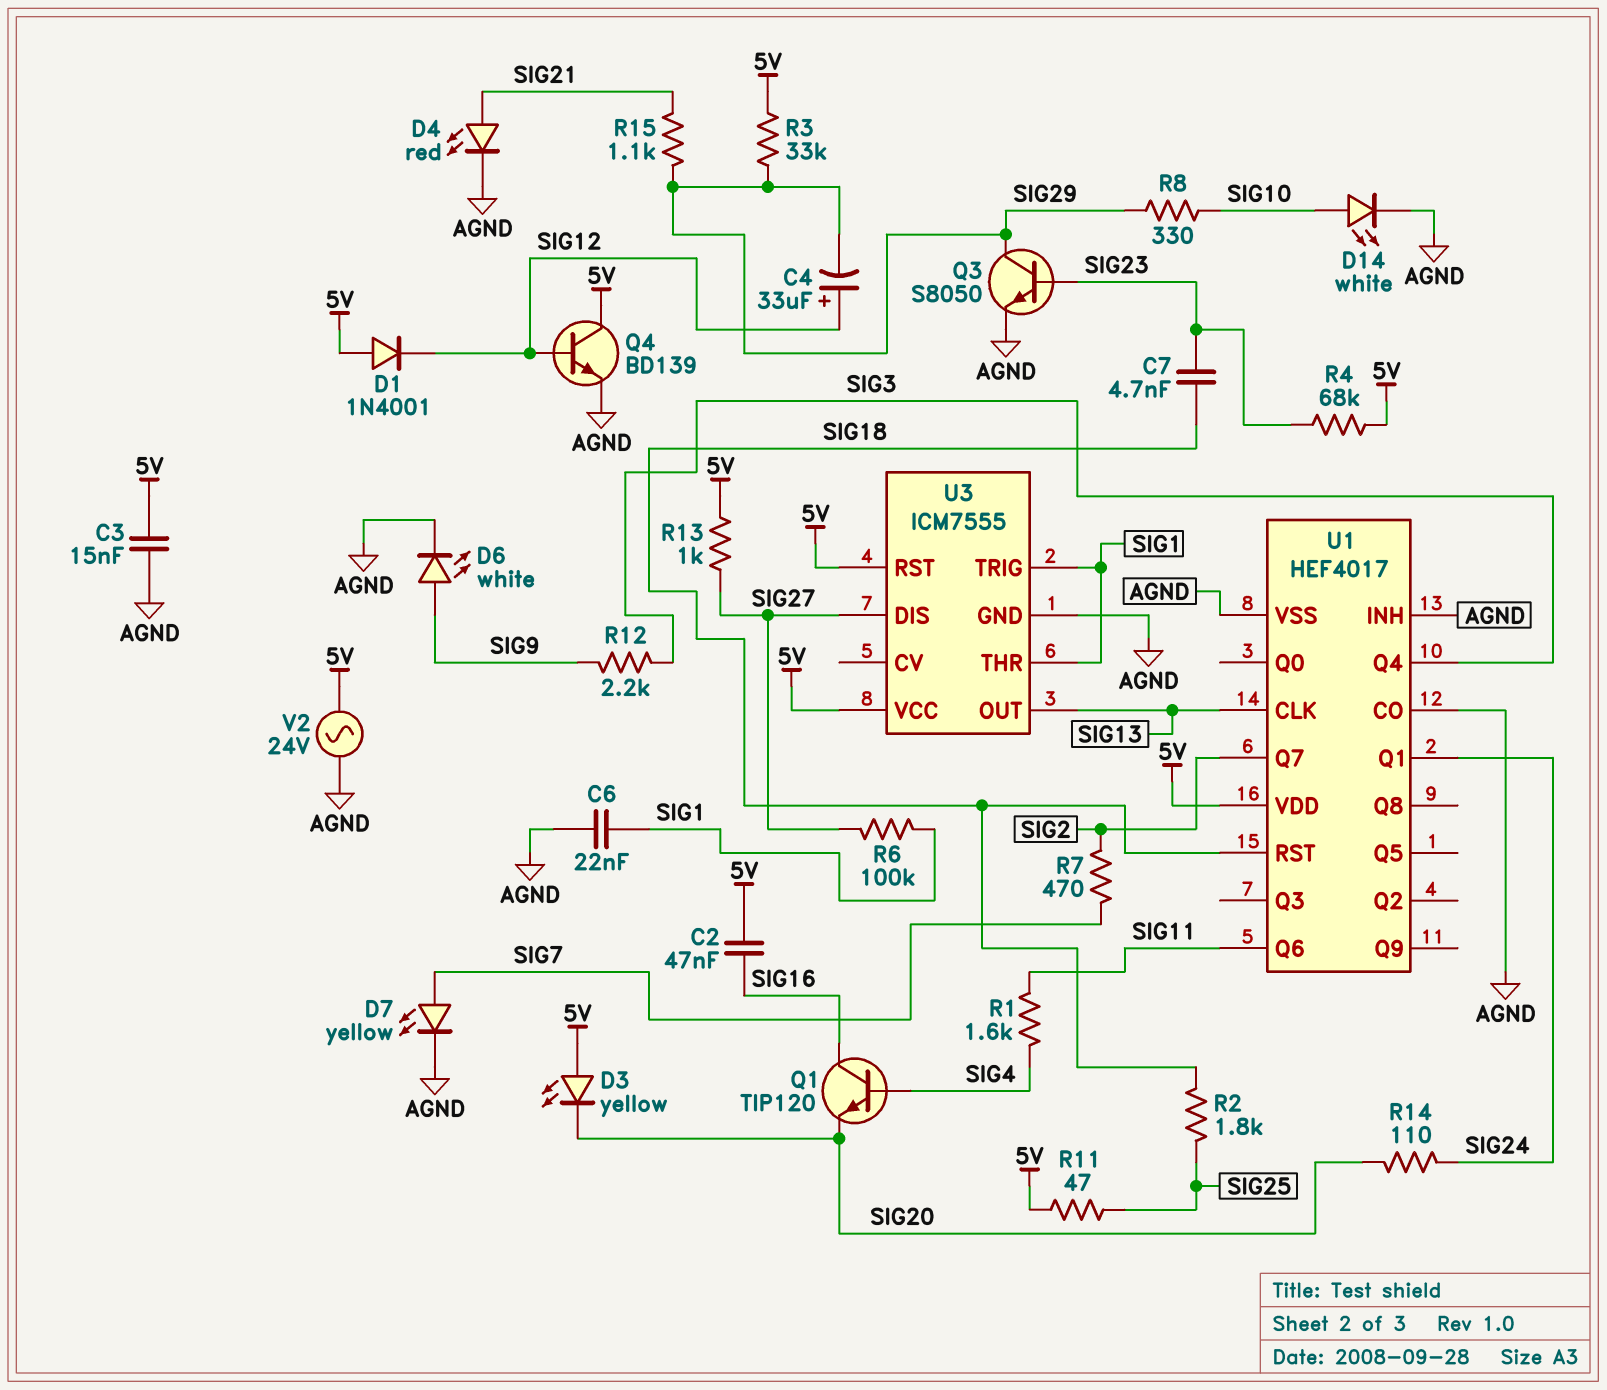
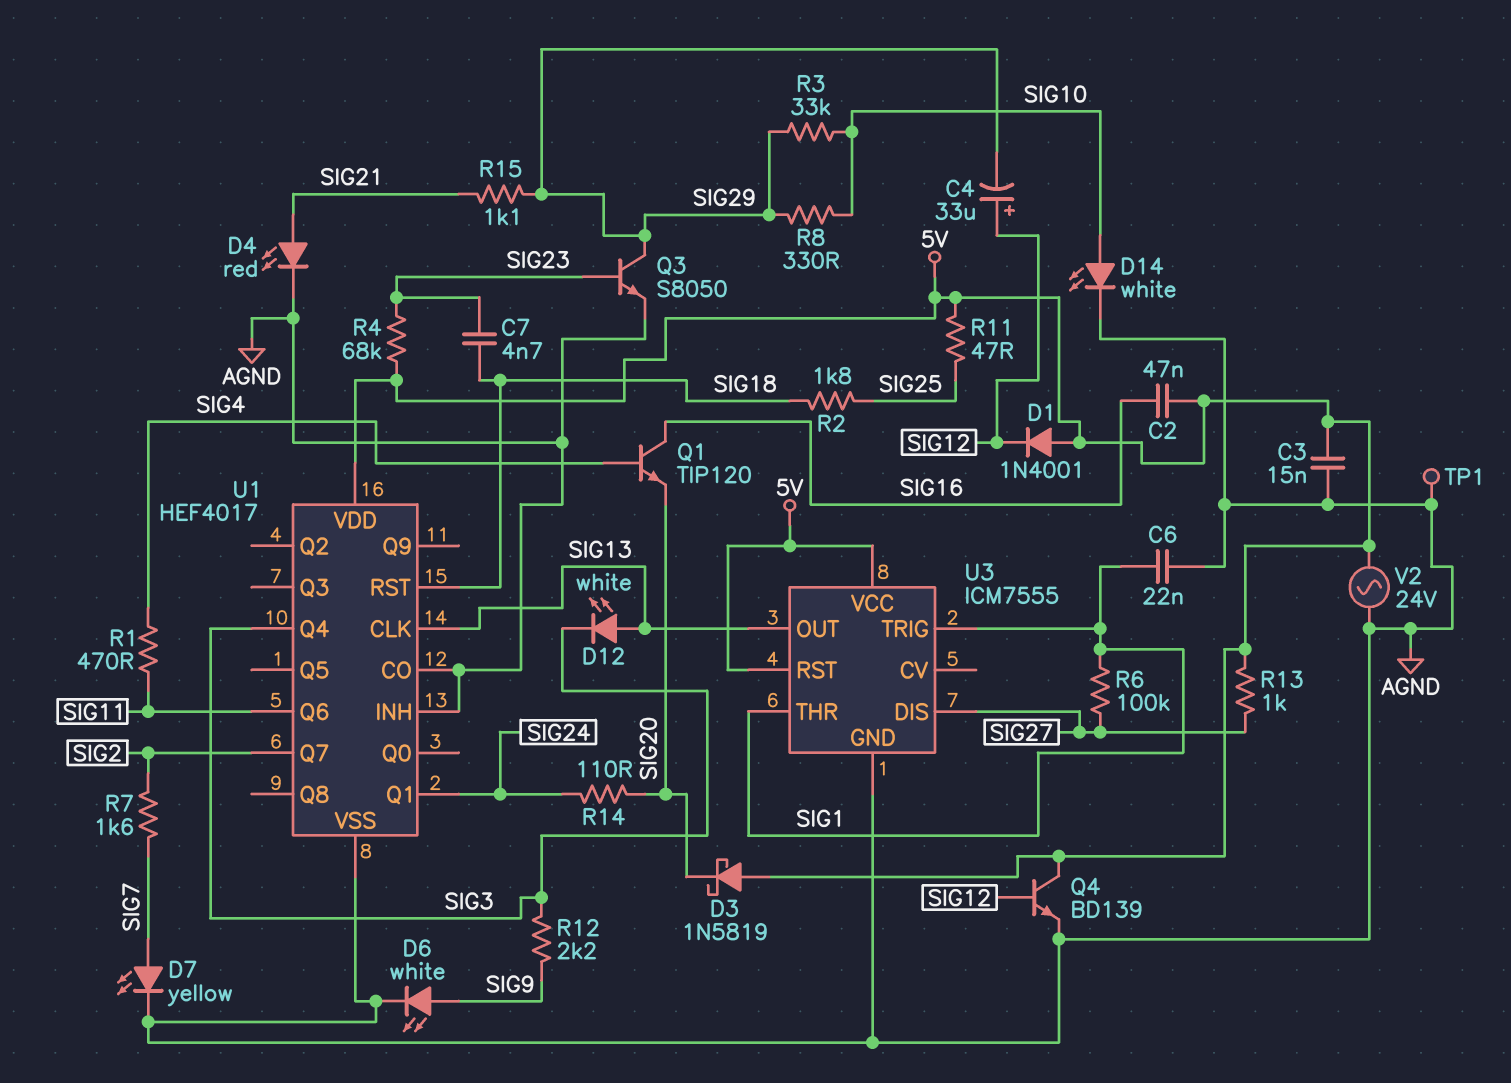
D3: LED yellow (A 5V, K SIG20) -> schottky 1N5819 (A 5V, K SIG20)
D12: none -> LED white (A SIG13, K SIG3)
R1: 1.6k (SIG4, SIG11) -> 470 (SIG4, SIG11)
R3: 33k (5V, SIG29) -> 33k (SIG10, SIG29)
R7: 470 (SIG2, SIG7) -> 1.6k (SIG2, SIG7)
TP1: none -> test point (AGND)

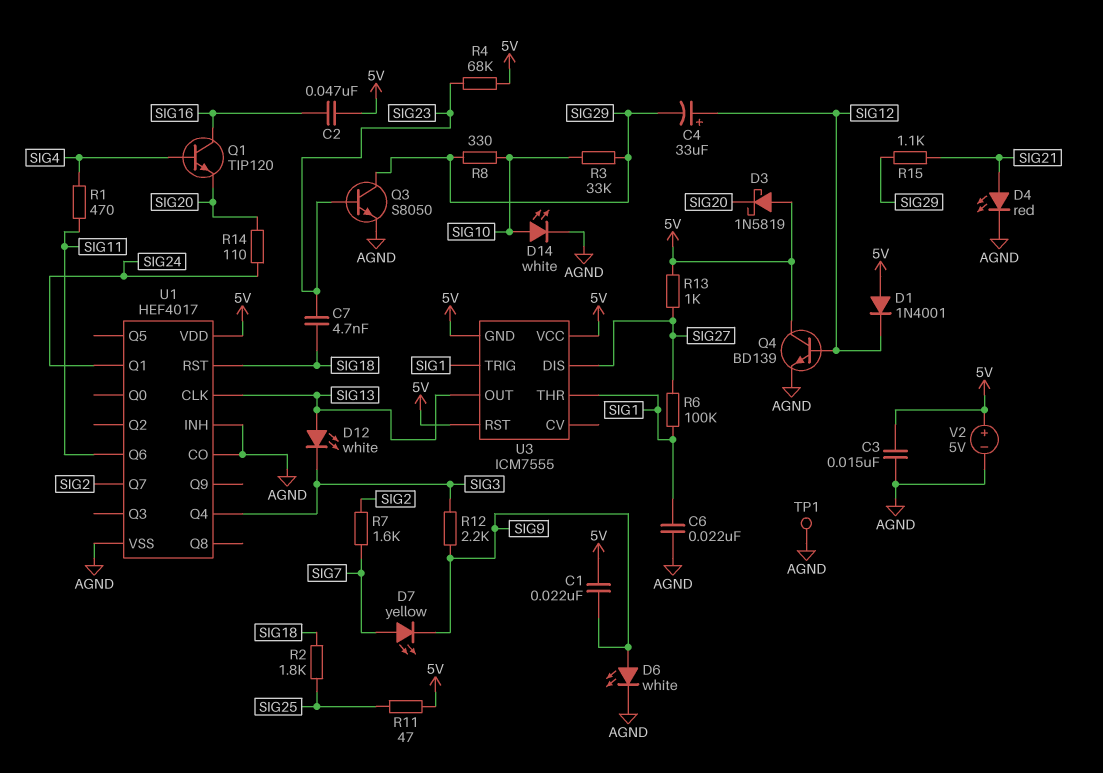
C1: none -> 22nF (5V, SIG9)
D7: LED yellow (A SIG7, K AGND) -> LED yellow (A SIG7, K SIG9)
U3 pin GND: AGND -> 5V
V2: AC 24V (5V, AGND) -> 5V (plus 5V, minus AGND)

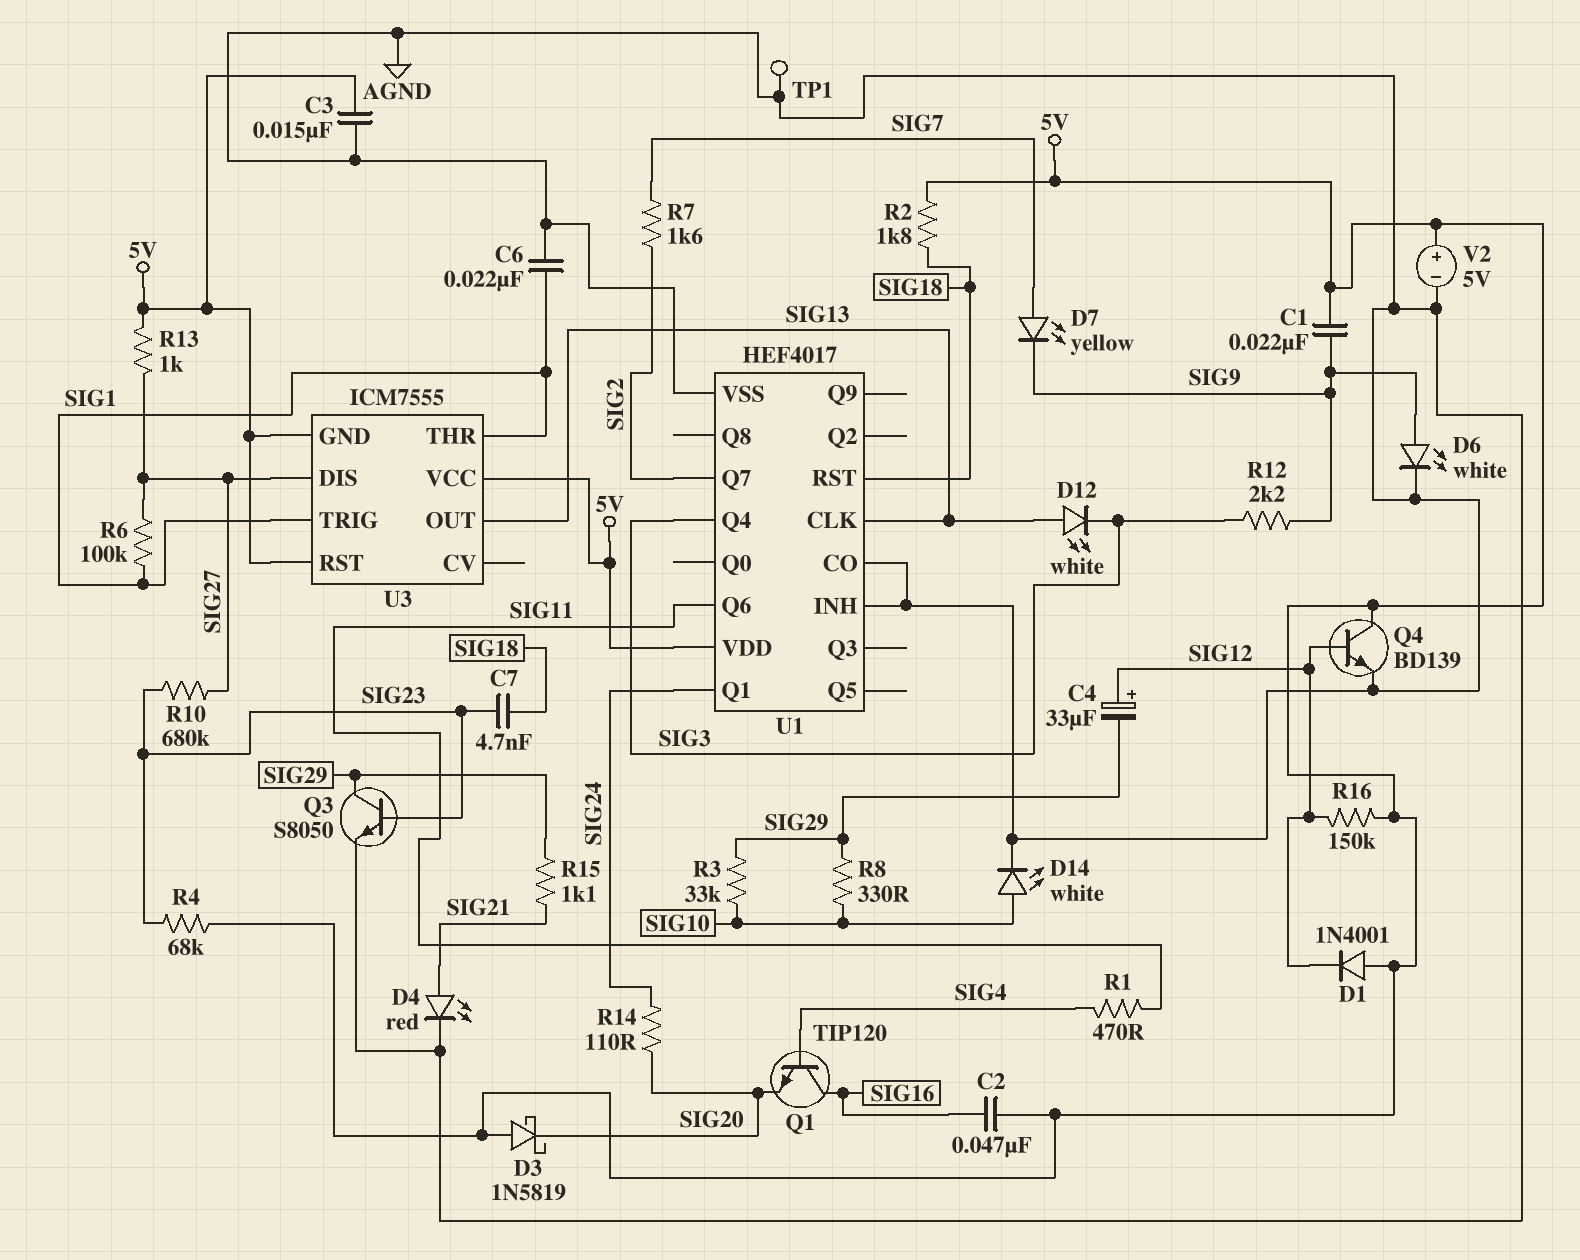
R2: 1.8k (SIG18, SIG25) -> 1.8k (5V, SIG18)
R10: none -> 680k (SIG23, SIG27)
R11: 47 (5V, SIG25) -> none
R16: none -> 150k (5V, SIG12)

